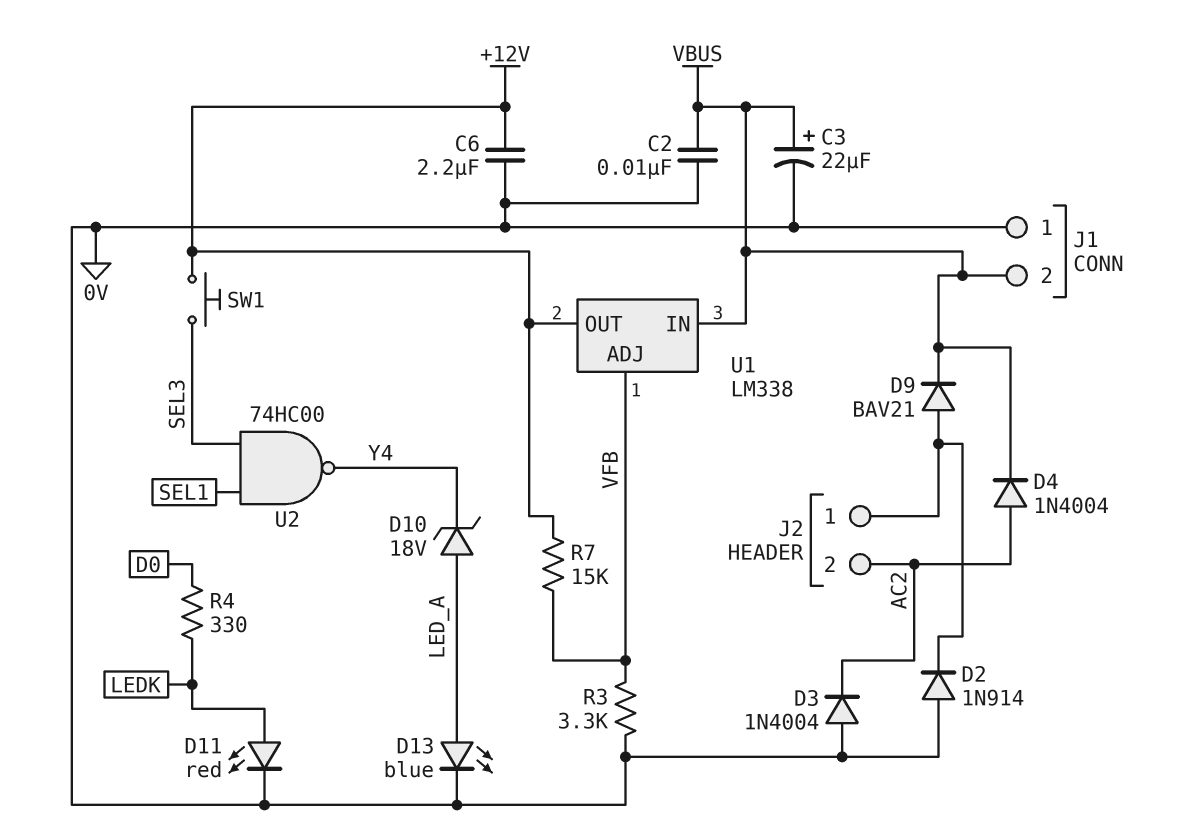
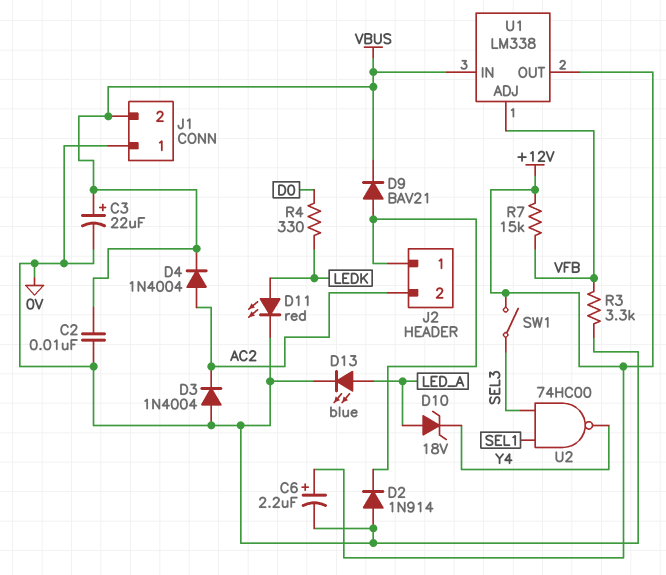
C6: 2.2uF (+12V, 0V) -> 2.2uF (plus +12V, minus 0V)
SW1: button (+12V, SEL3) -> switch (+12V, SEL3)

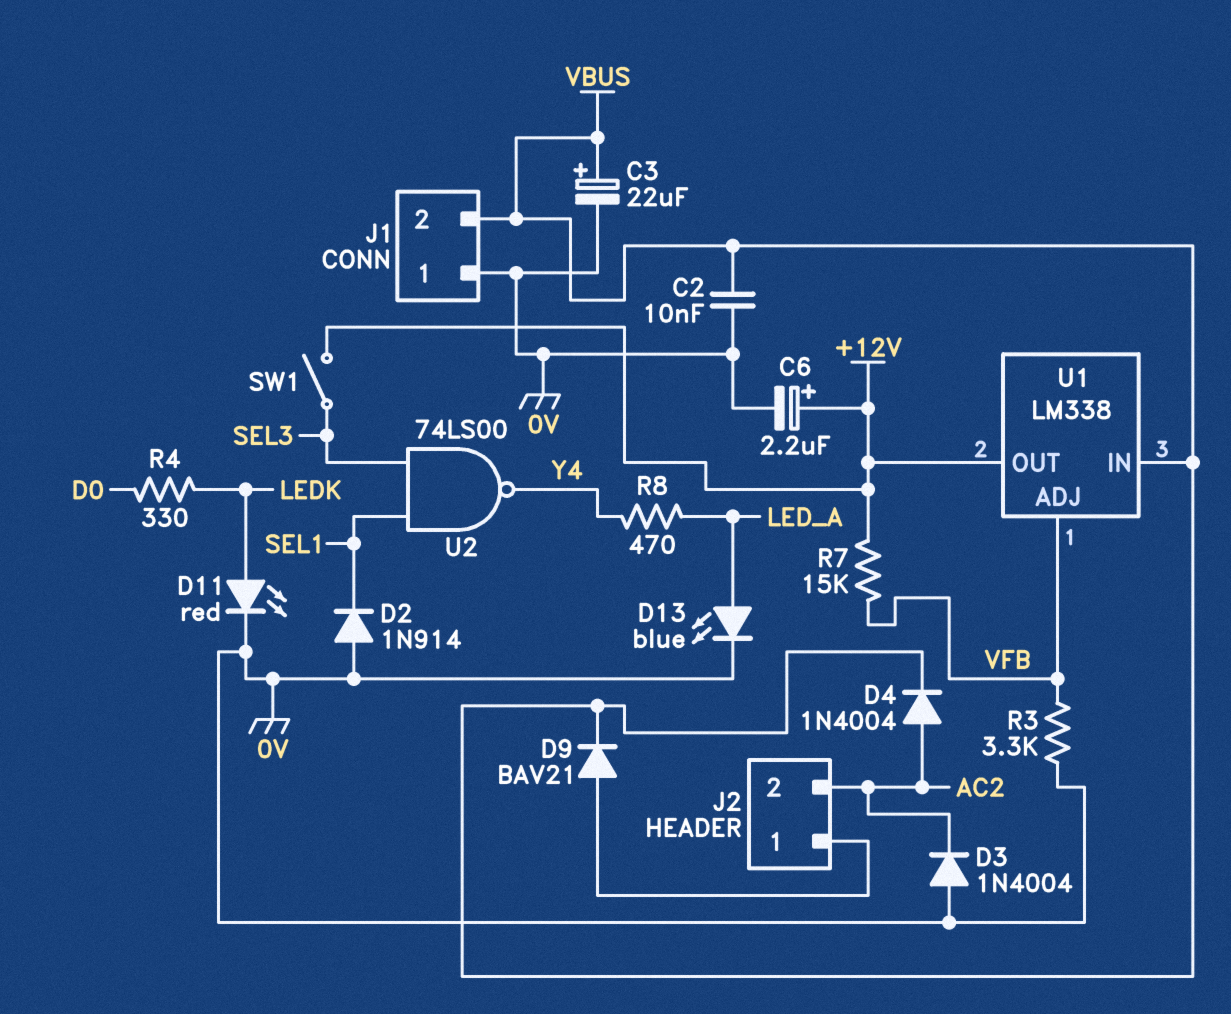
D2: diode 1N914 (A 0V, K J2/1) -> diode 1N914 (A 0V, K SEL1)
D10: zener 18V (A LED_A, K Y4) -> none
R8: none -> 470 (LED_A, Y4)
U2: NAND 74HC00 (in SEL1, in SEL3, out Y4) -> NAND 74LS00 (in SEL1, in SEL3, out Y4)

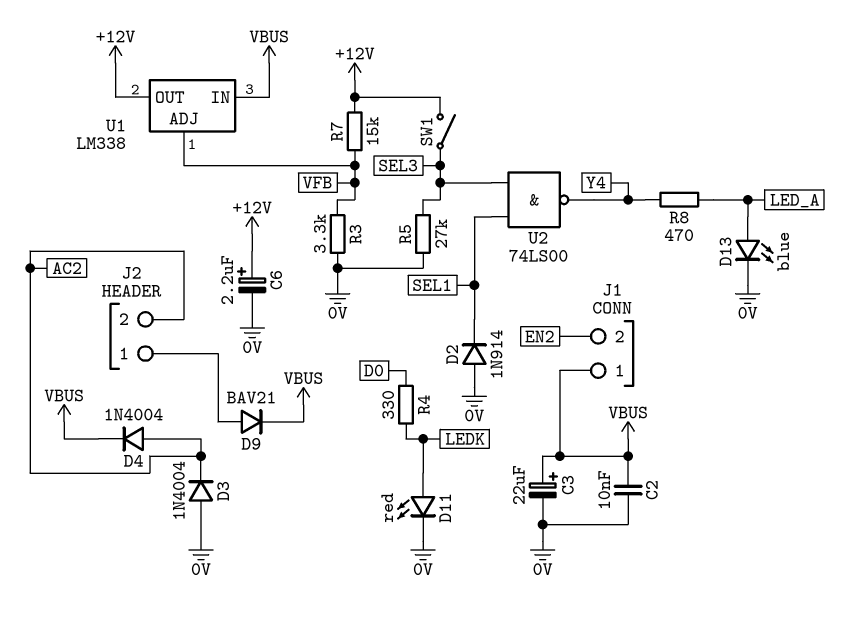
J1 pin 1: 0V -> VBUS
J1 pin 2: VBUS -> EN2
R5: none -> 27k (0V, SEL3)

